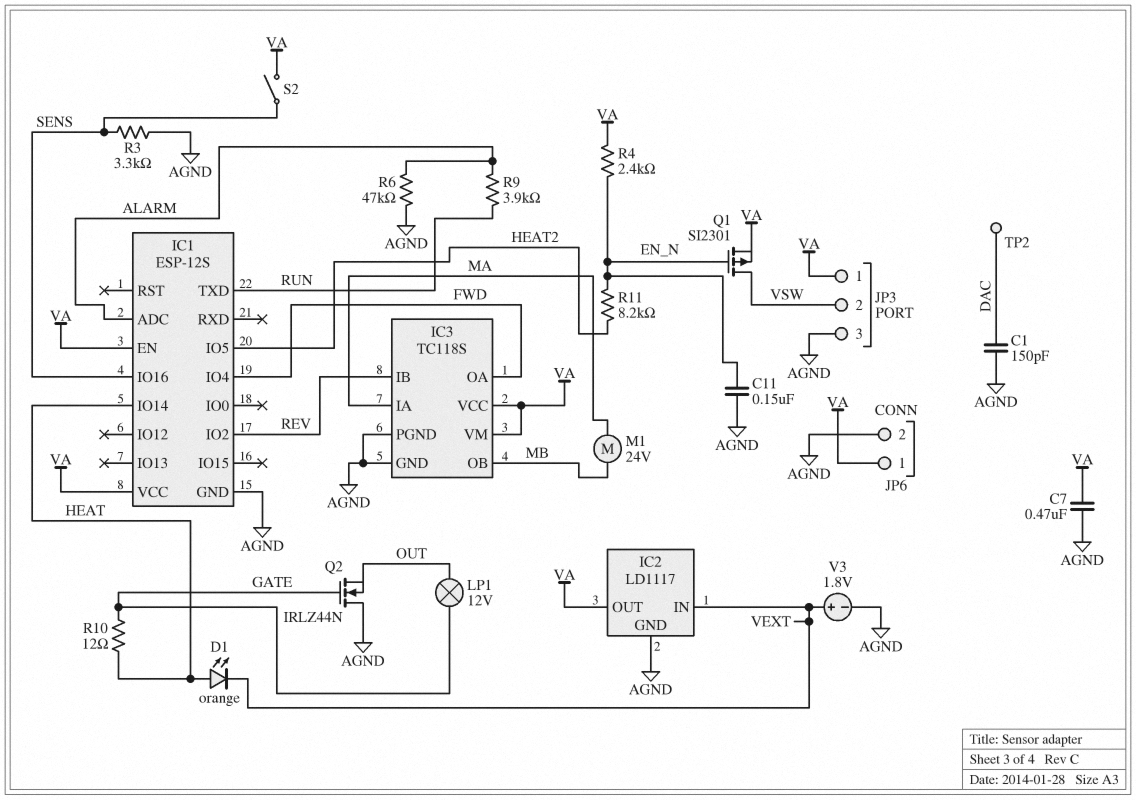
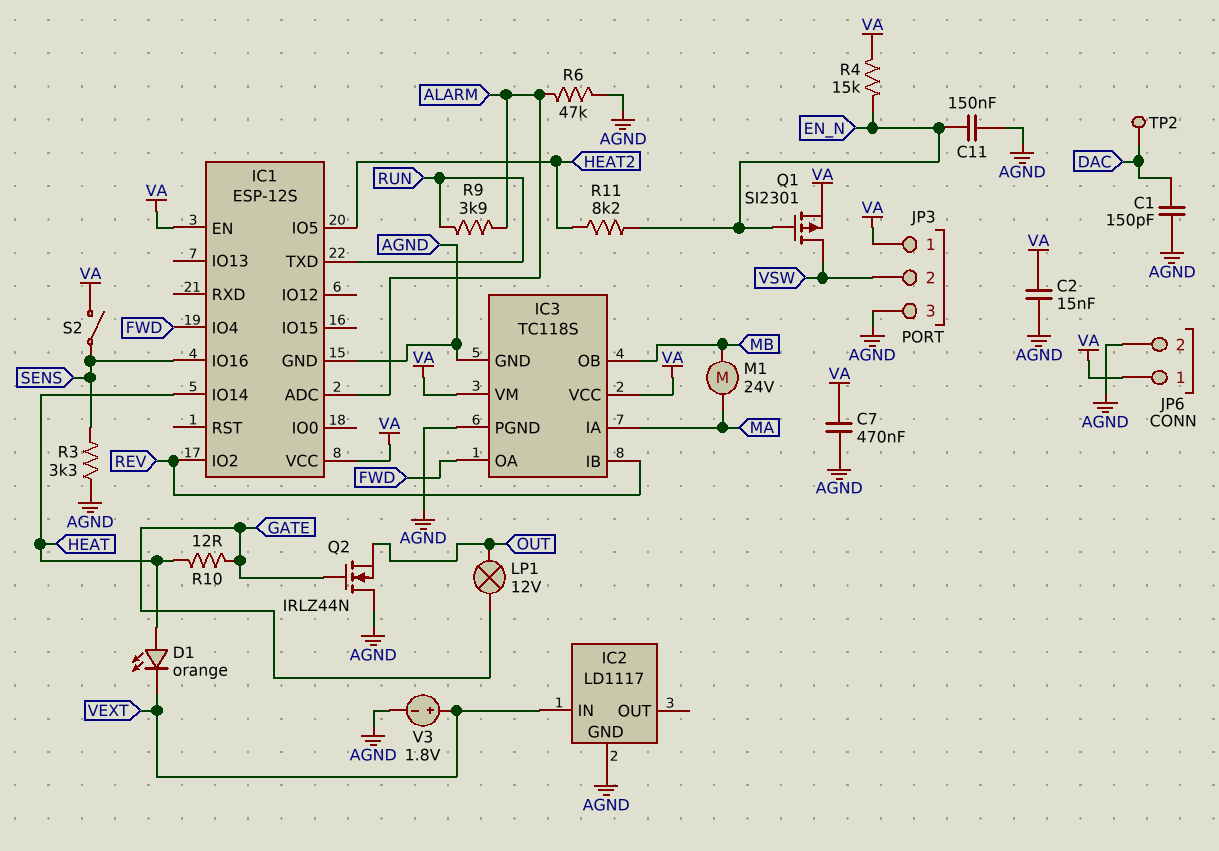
C2: none -> 15nF (AGND, VA)
IC2 pin OUT: VA -> none
R4: 2.4k (EN_N, VA) -> 15k (EN_N, VA)

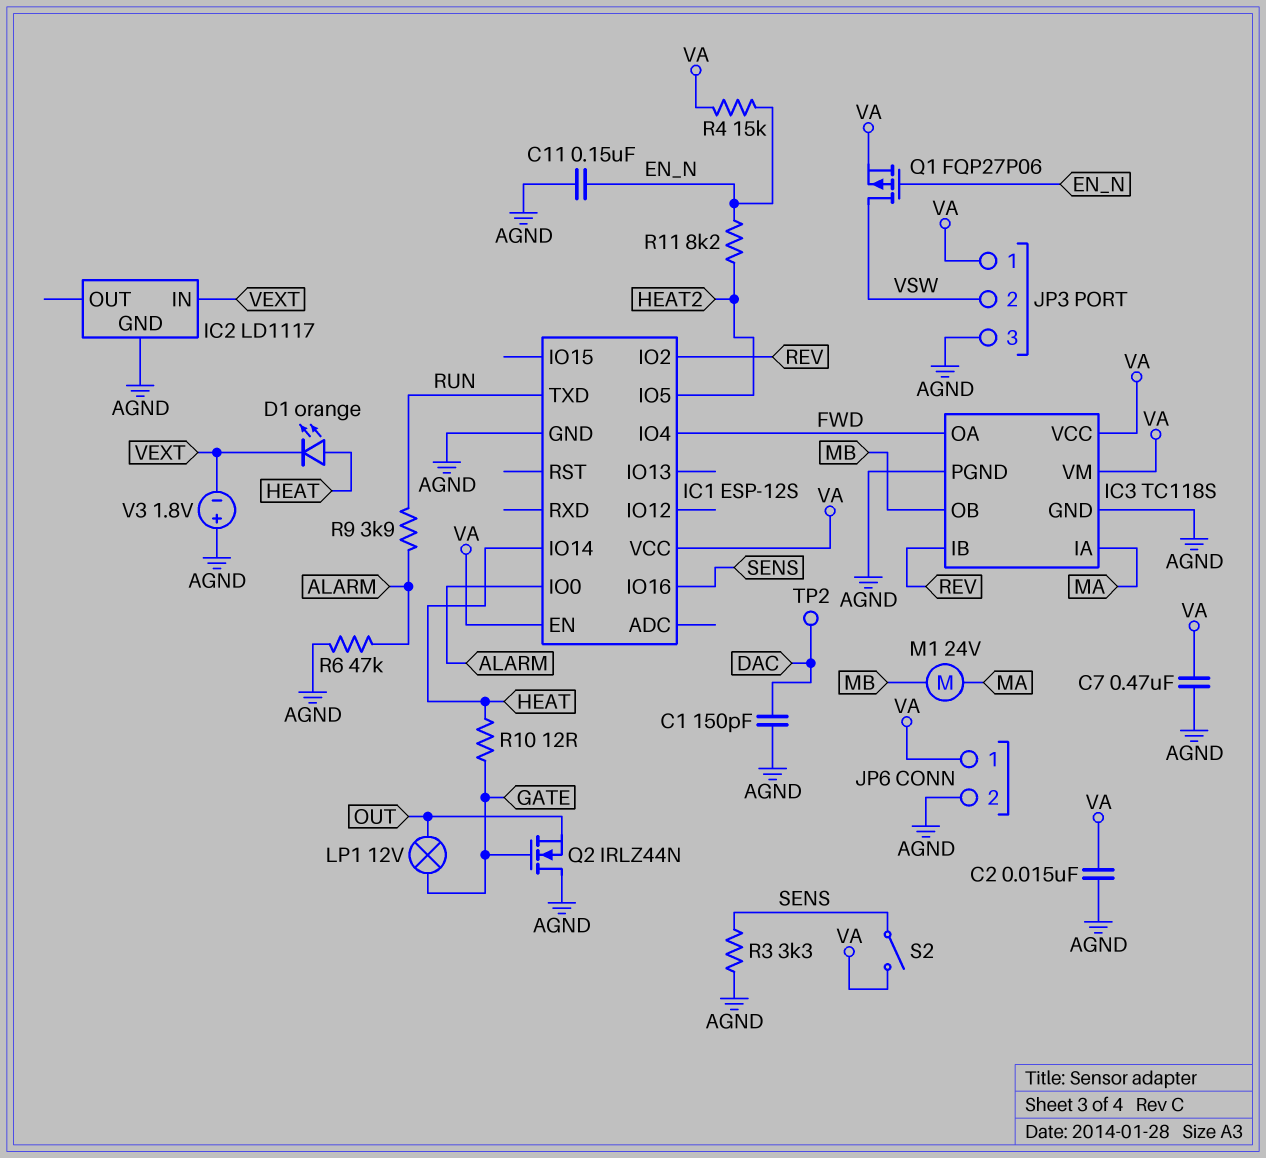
IC1 pin ADC: ALARM -> none
IC1 pin IO0: none -> ALARM
Q1: PMOS SI2301 (G EN_N, D VSW, S VA) -> PMOS FQP27P06 (G EN_N, D VSW, S VA)
V3: 1.8V (plus VEXT, minus AGND) -> 1.8V (plus AGND, minus VEXT)

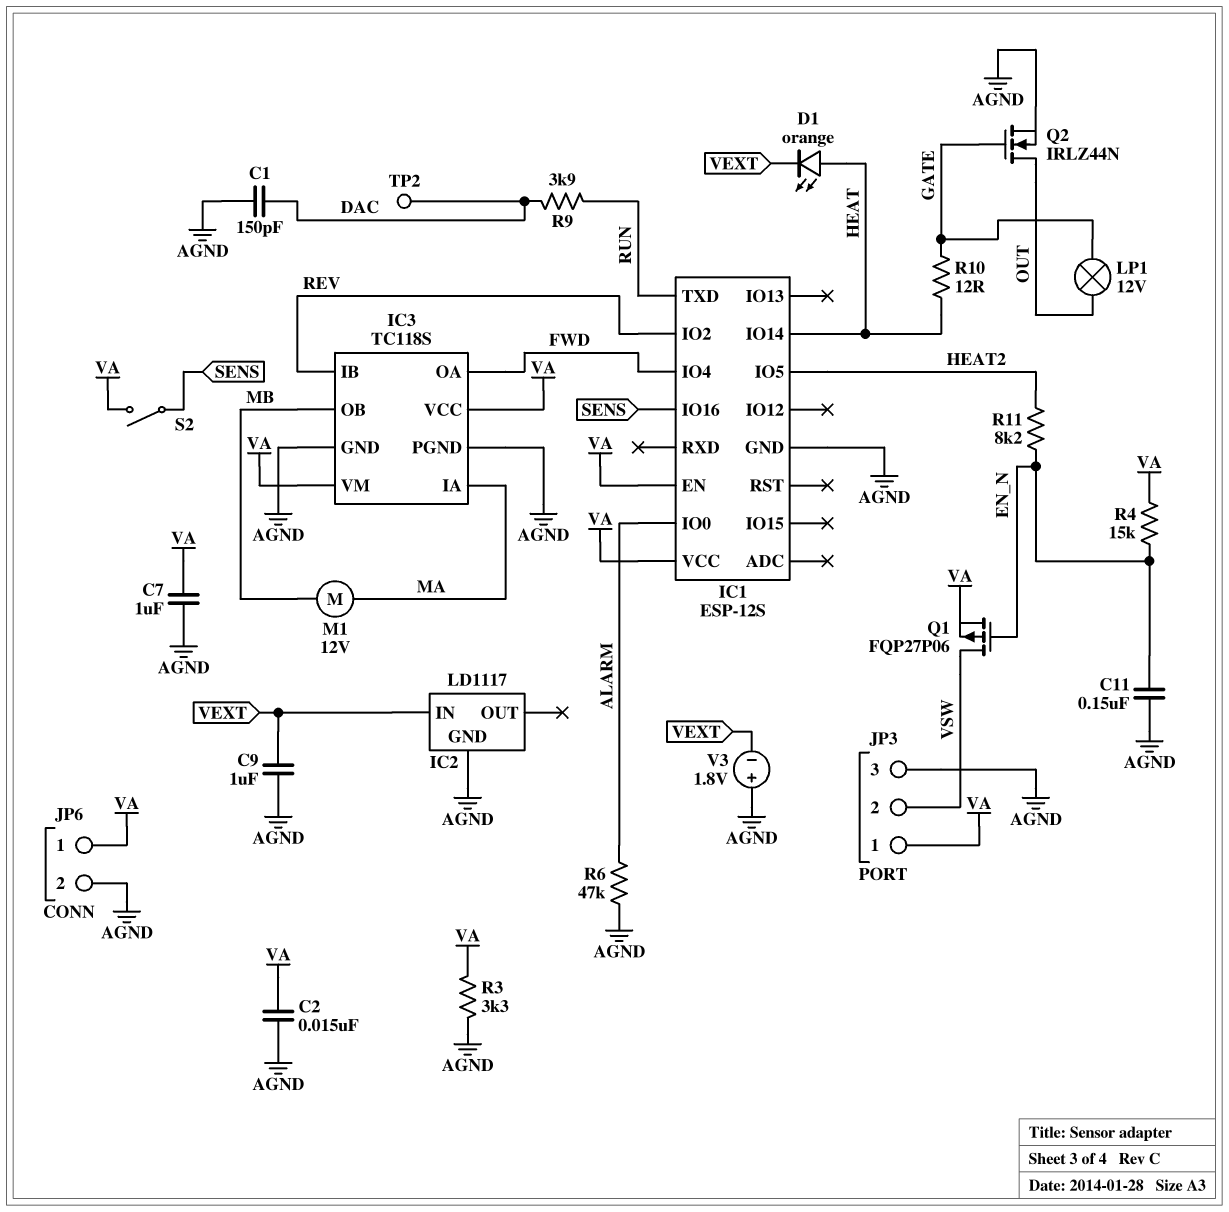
C7: 470nF (AGND, VA) -> 1uF (AGND, VA)
C9: none -> 1uF (AGND, VEXT)
M1: motor 24V (MA, MB) -> motor 12V (MA, MB)
Q2: NMOS IRLZ44N (G GATE, D AGND, S OUT) -> NMOS IRLZ44N (G GATE, D OUT, S AGND)
R3: 3.3k (AGND, SENS) -> 3.3k (AGND, VA)
R9: 3.9k (ALARM, RUN) -> 3.9k (DAC, RUN)

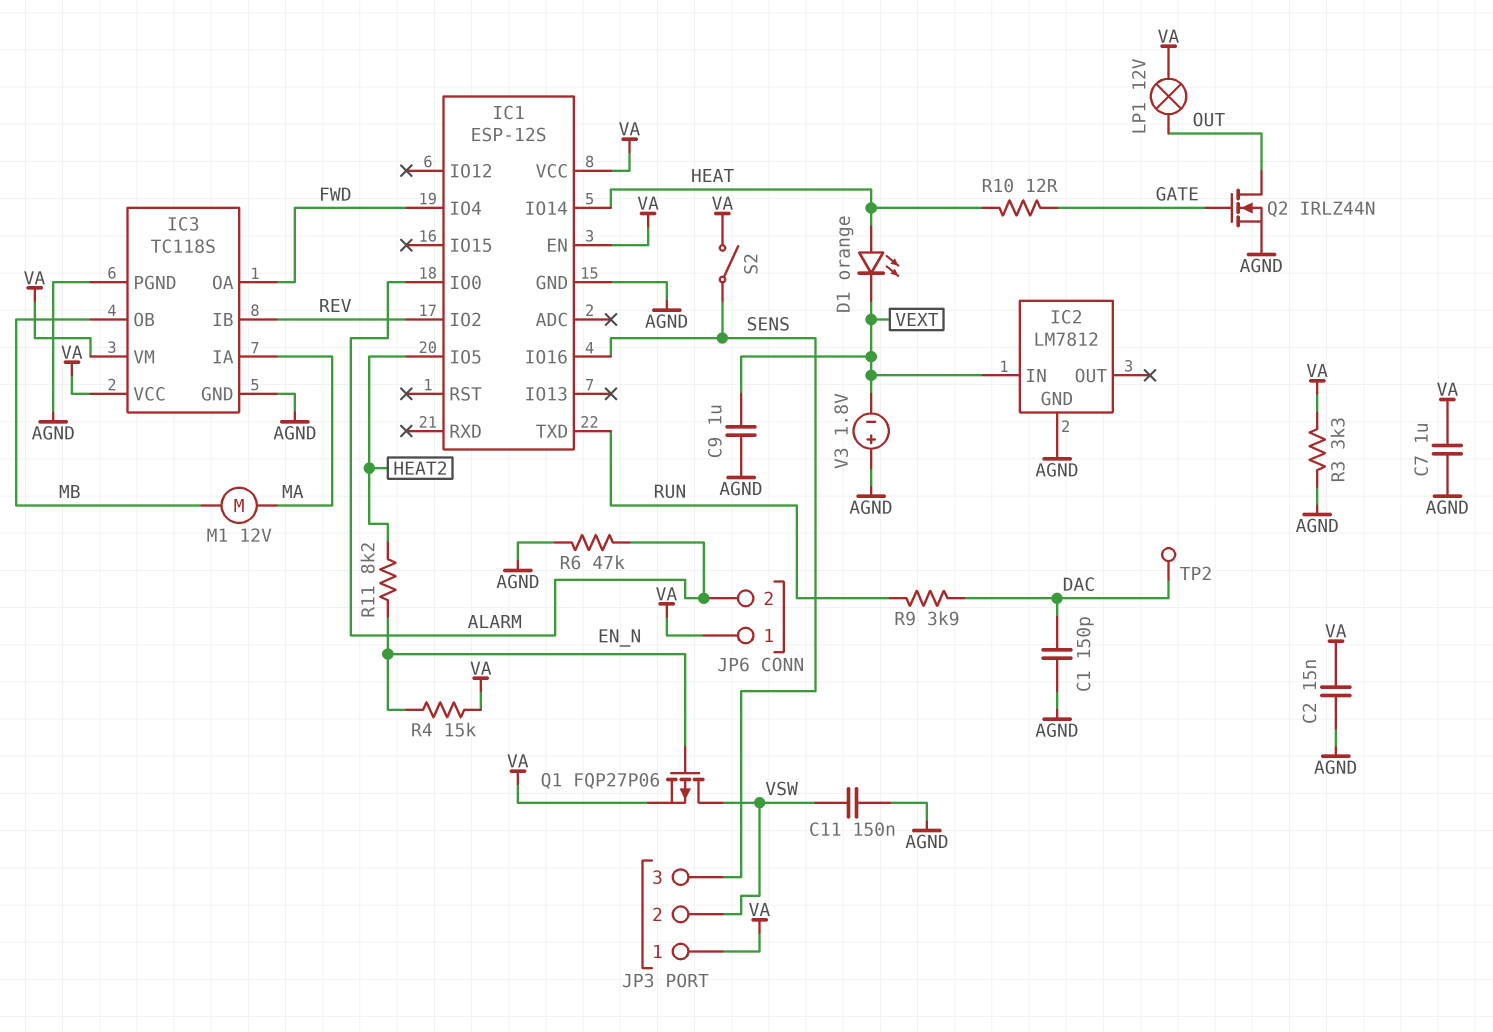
C11: 150nF (AGND, EN_N) -> 150nF (AGND, VSW)
IC2: LD1117 -> LM7812
JP3 pin 3: AGND -> SENS
JP6 pin 2: AGND -> ALARM
LP1: lamp 12V (GATE, OUT) -> lamp 12V (OUT, VA)

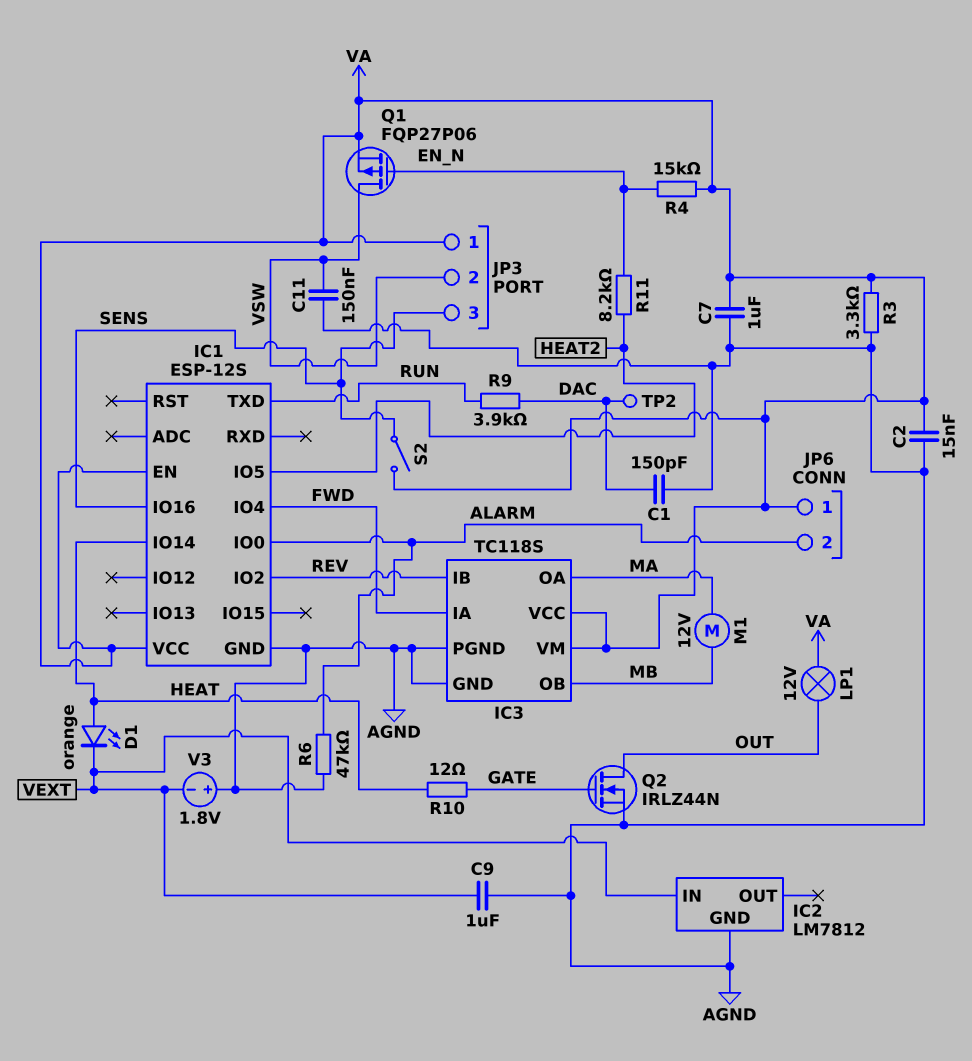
IC3 pin IA: MA -> FWD
IC3 pin OA: FWD -> MA

